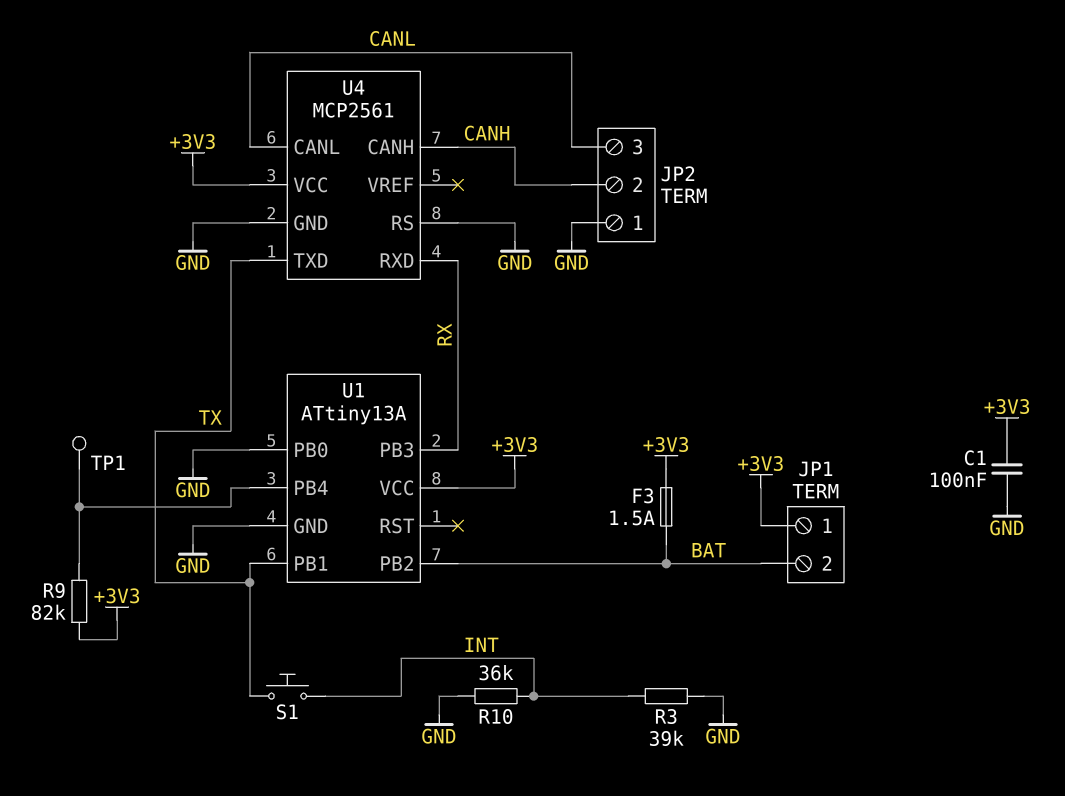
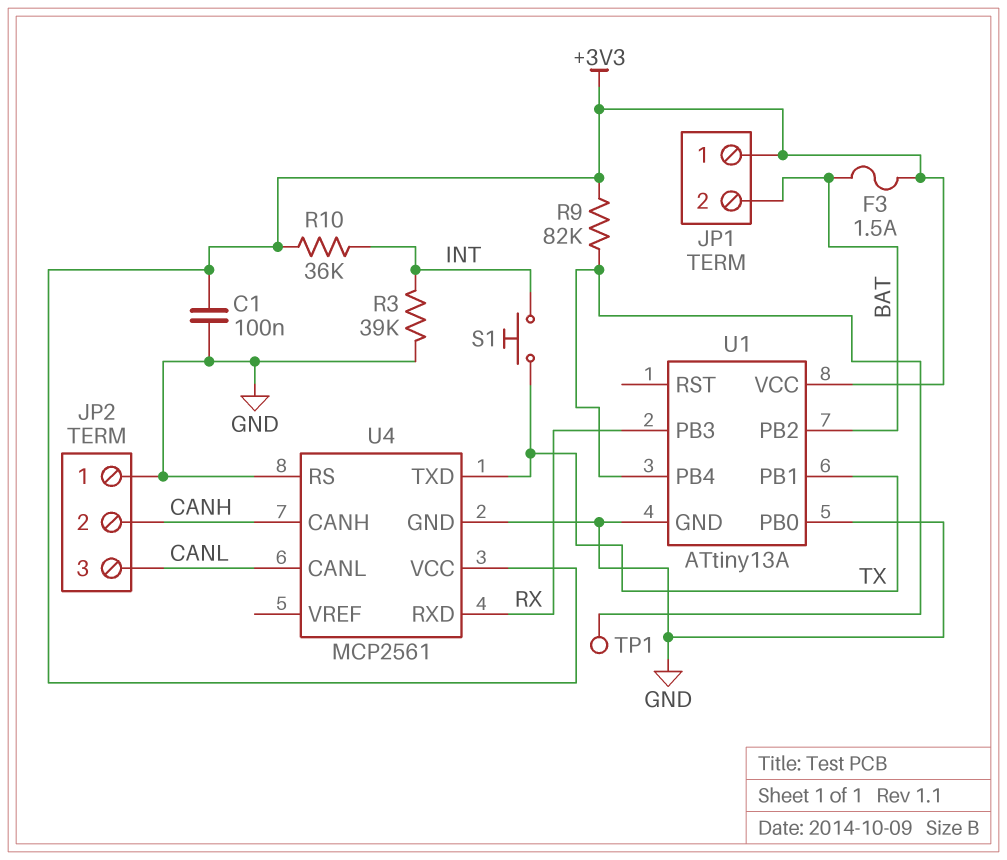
R10: 36k (GND, INT) -> 36k (+3V3, INT)

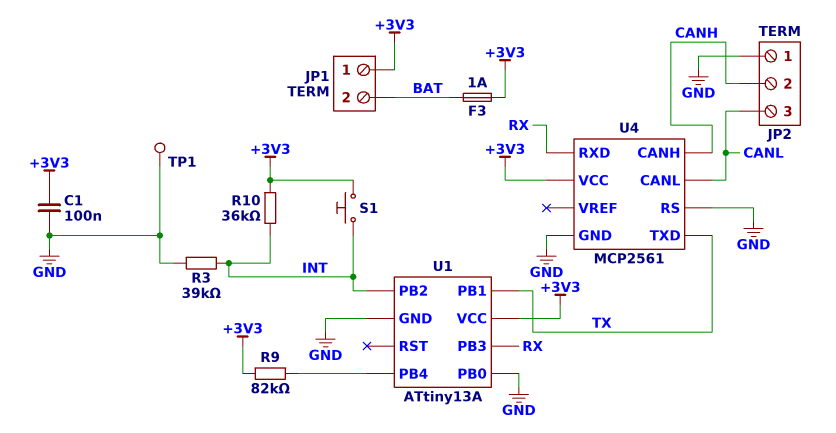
F3: 1.5A (+3V3, BAT) -> 1A (+3V3, BAT)
S1: button (INT, TX) -> button (+3V3, INT)
TP1: test point (U1/PB4) -> test point (GND)
U1 pin PB2: BAT -> INT

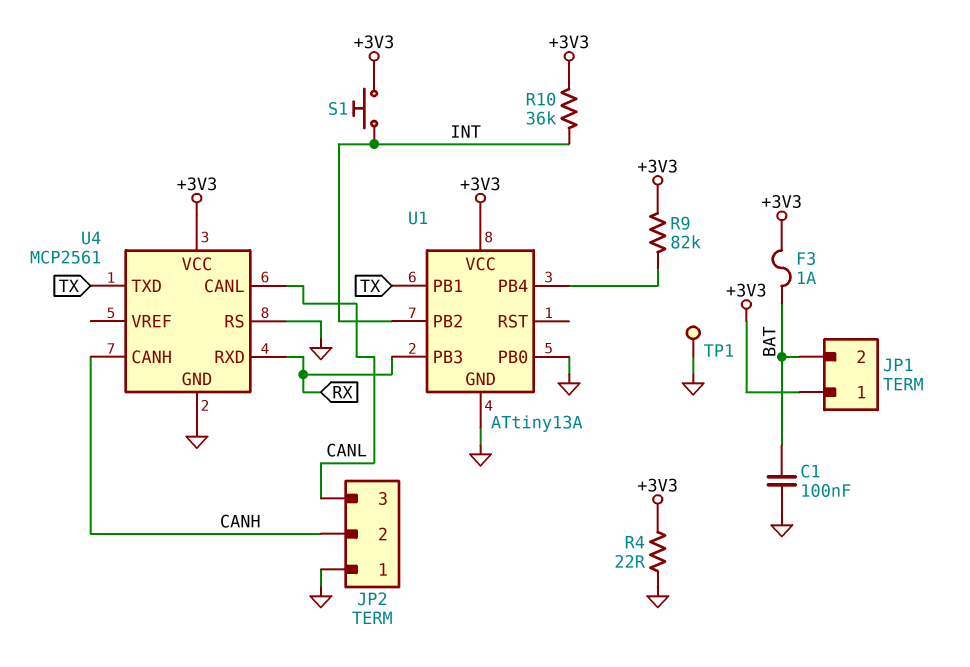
C1: 100nF (+3V3, GND) -> 100nF (BAT, GND)
R3: 39k (GND, INT) -> none
R4: none -> 22 (+3V3, GND)

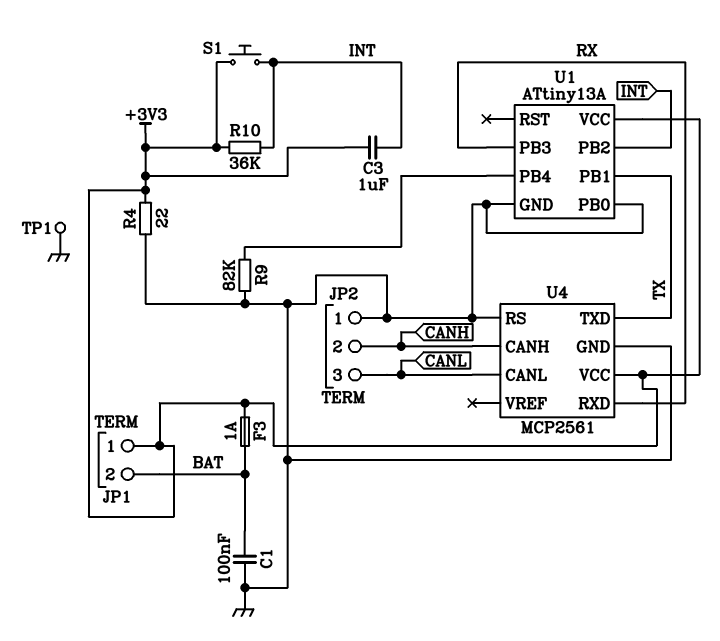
C3: none -> 1uF (+3V3, INT)
R9: 82k (+3V3, U1/PB4) -> 82k (GND, U1/PB4)

